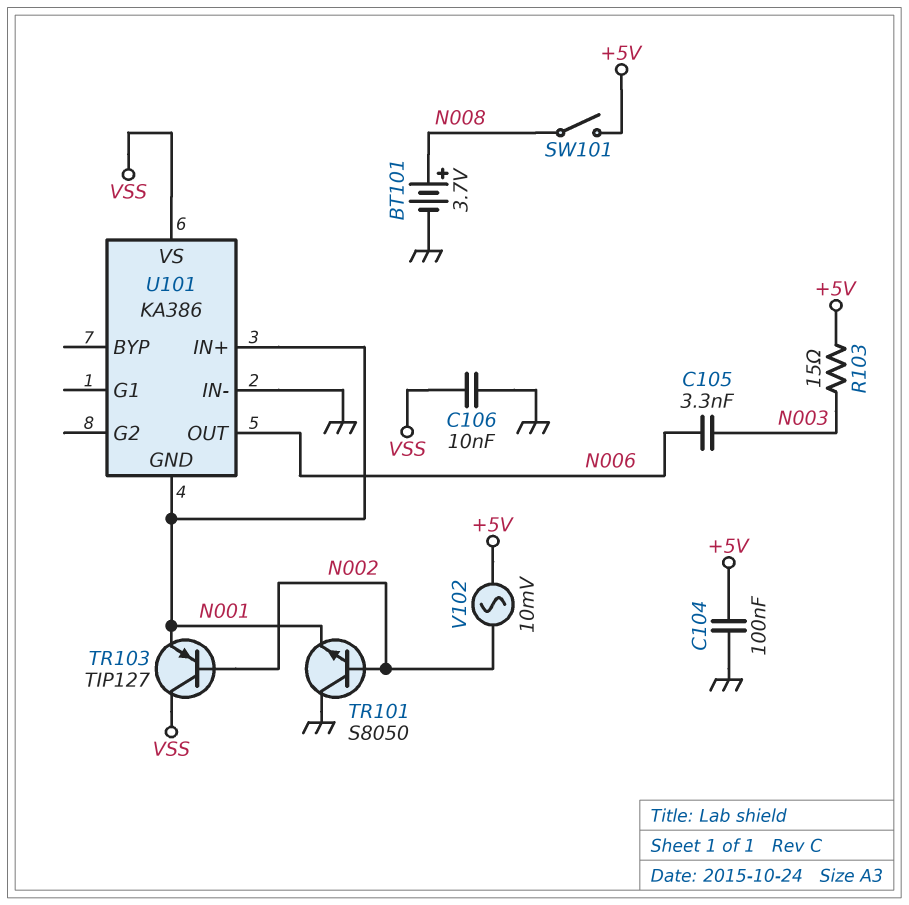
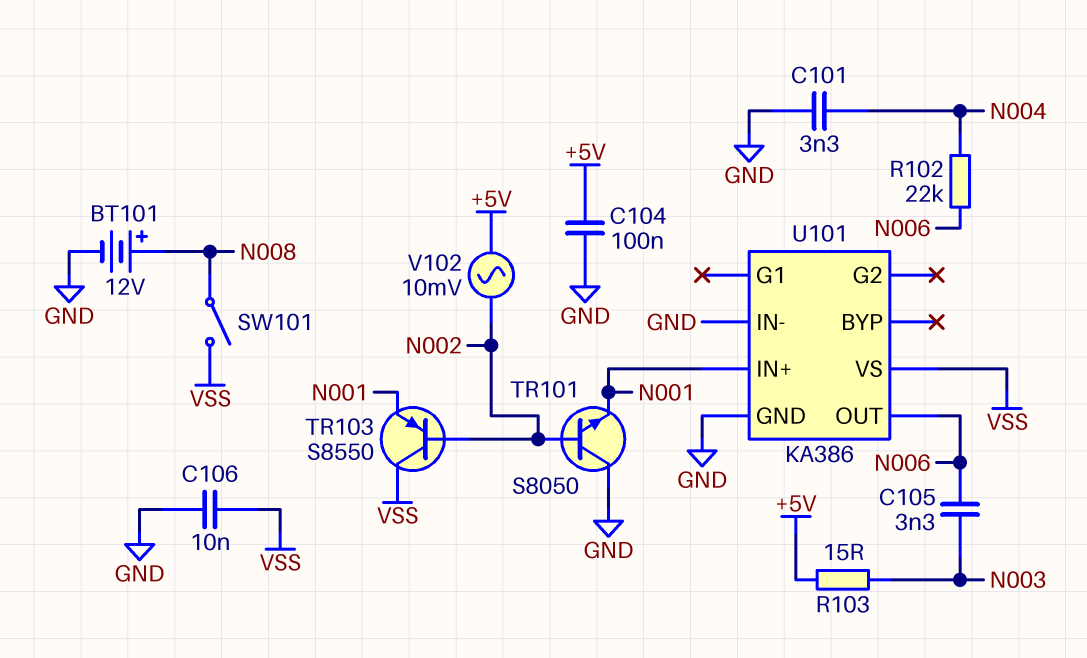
BT101: 3.7V (plus N008, minus GND) -> 12V (plus N008, minus GND)
C101: none -> 3.3nF (GND, N004)
R102: none -> 22k (N004, N006)
SW101: switch (+5V, N008) -> switch (N008, VSS)
TR103: PNP TIP127 (B N002, C VSS, E N001) -> PNP S8550 (B N002, C VSS, E N001)
U101 pin GND: N001 -> GND

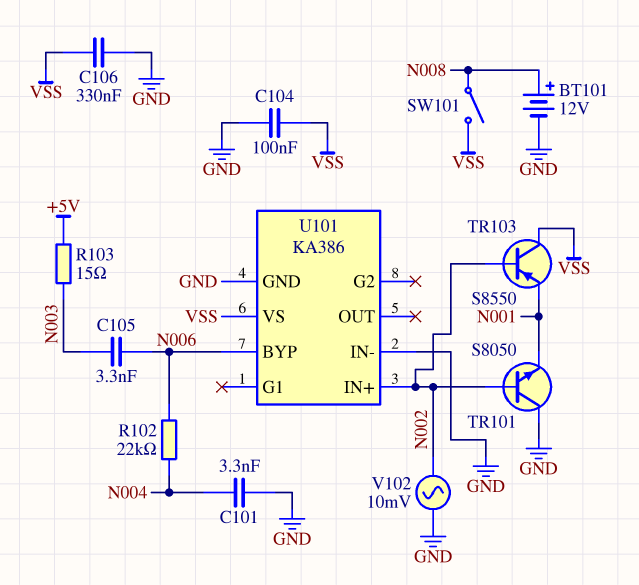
C104: 100nF (+5V, GND) -> 100nF (GND, VSS)
C106: 10nF (GND, VSS) -> 330nF (GND, VSS)
U101 pin BYP: none -> N006
U101 pin IN+: N001 -> N002
U101 pin OUT: N006 -> none
V102: AC 10mV (+5V, N002) -> AC 10mV (GND, N002)

